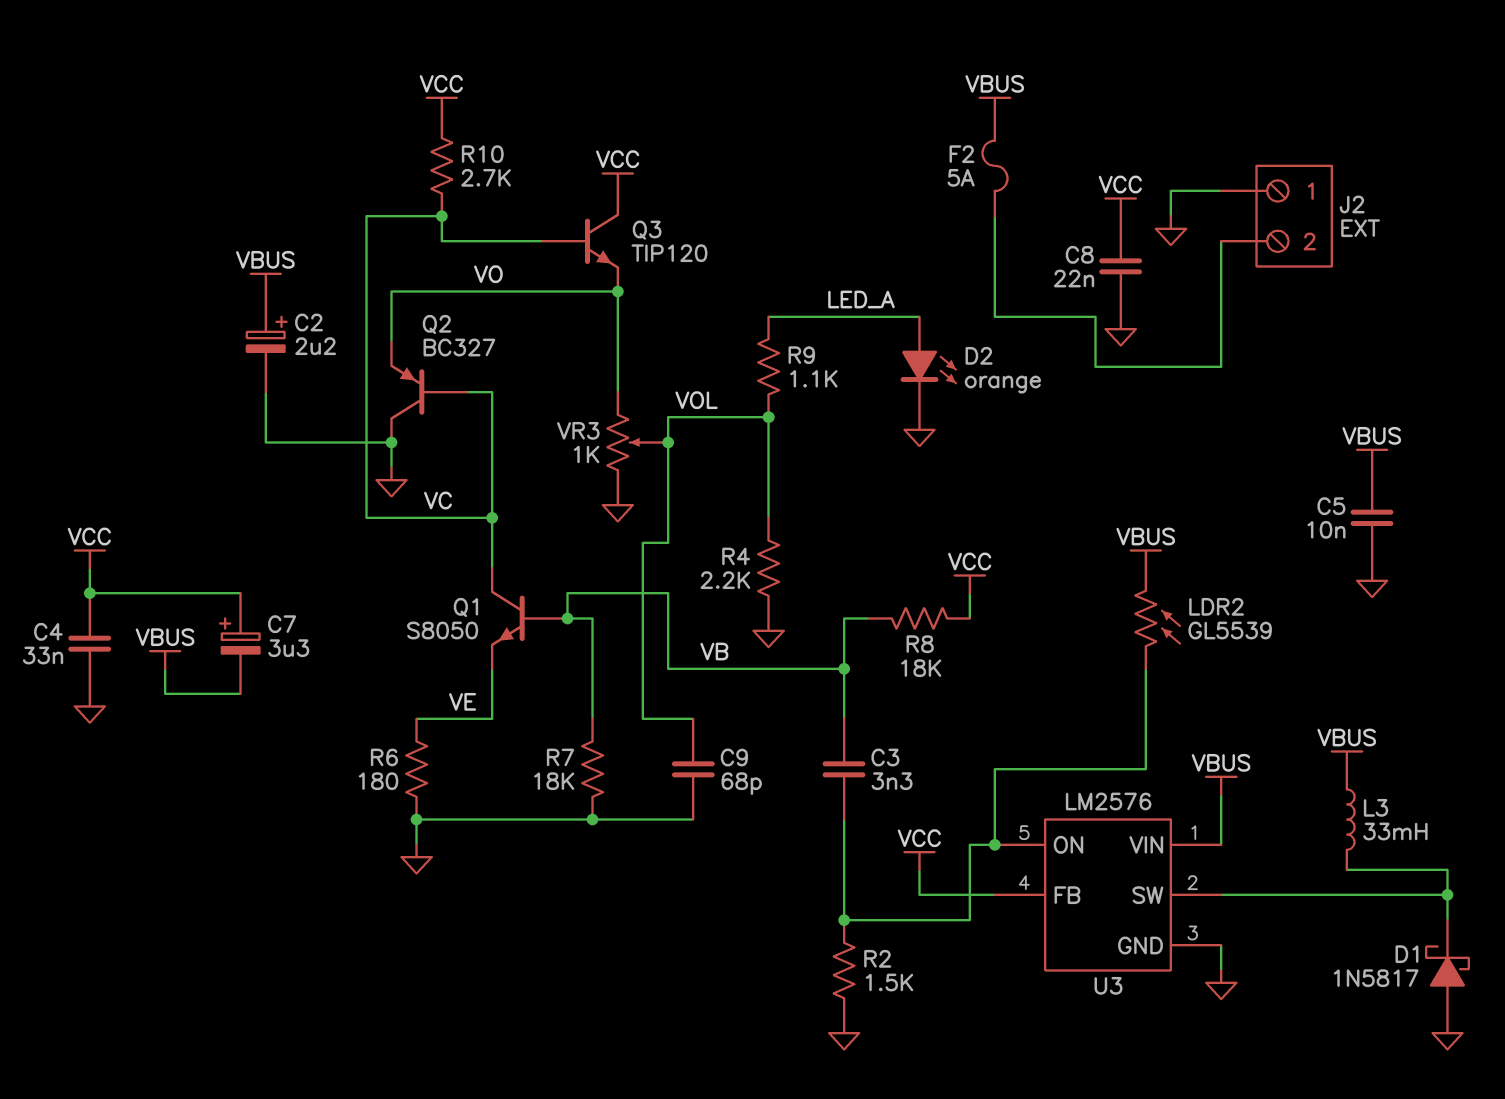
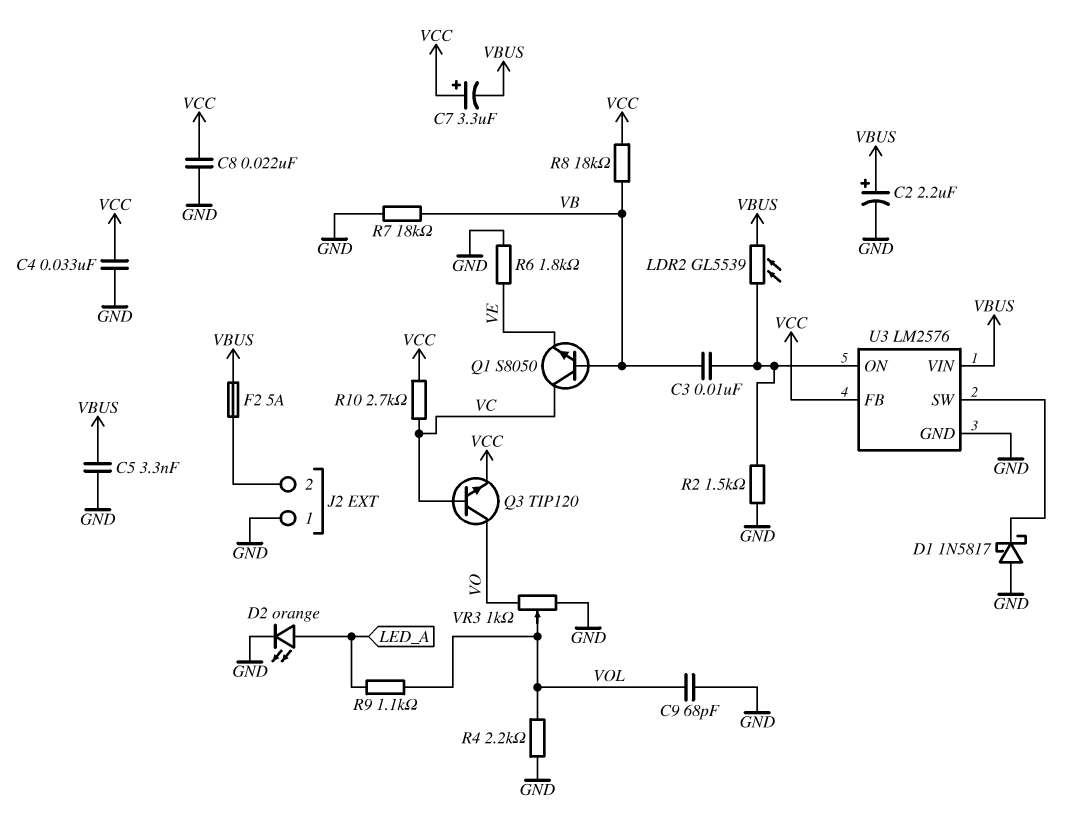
C3: 3.3nF (U3/ON, VB) -> 10nF (U3/ON, VB)
C5: 10nF (GND, VBUS) -> 3.3nF (GND, VBUS)
L3: 33mH (U3/SW, VBUS) -> none
Q2: PNP BC327 (B VC, C GND, E VO) -> none
Q3: NPN TIP120 (B VC, C VCC, E VO) -> NPN TIP120 (B VC, C VO, E VCC)
R6: 180 (GND, VE) -> 1.8k (GND, VE)

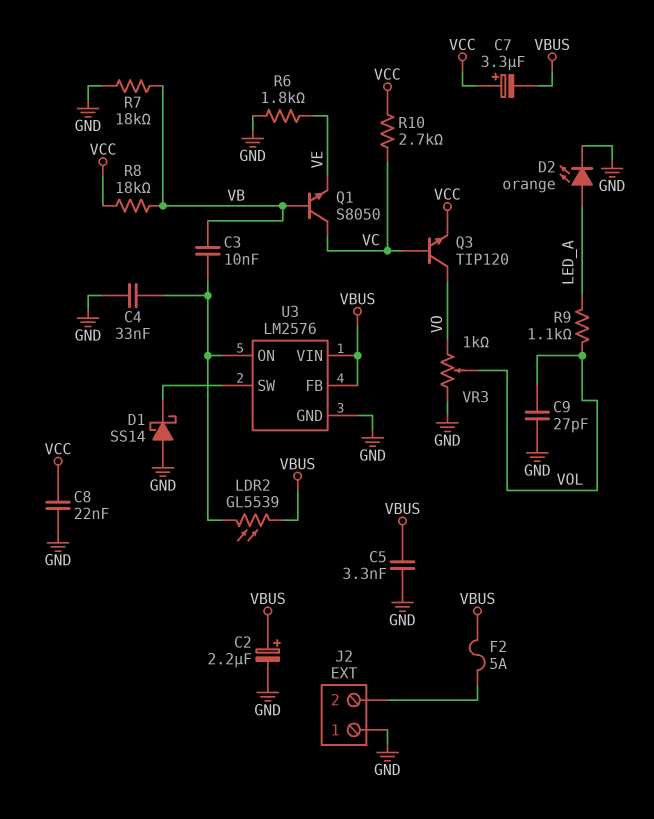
C4: 33nF (GND, VCC) -> 33nF (GND, U3/ON)
C9: 68pF (GND, VOL) -> 27pF (GND, VOL)
D1: schottky 1N5817 (A GND, K U3/SW) -> schottky SS14 (A GND, K U3/SW)
R2: 1.5k (GND, U3/ON) -> none
R4: 2.2k (GND, VOL) -> none
U3 pin FB: VCC -> VBUS

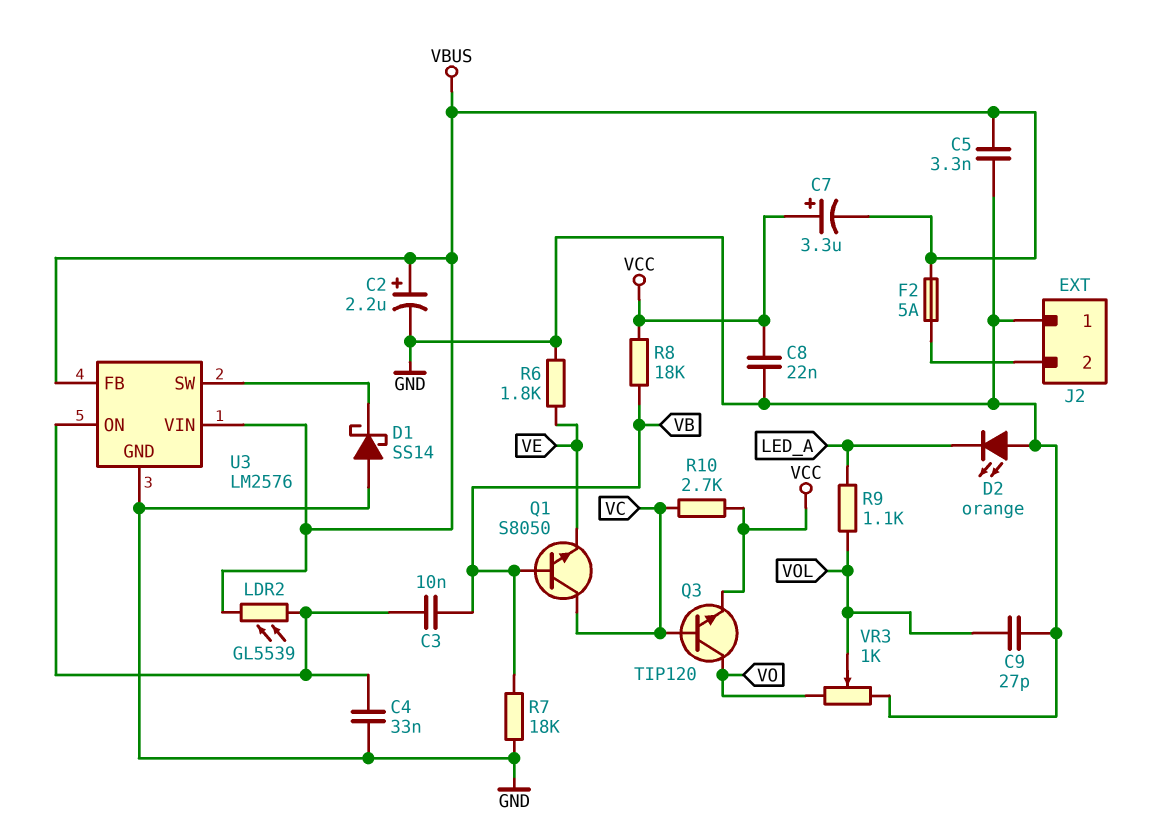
D2: LED orange (A LED_A, K GND) -> LED orange (A GND, K LED_A)

